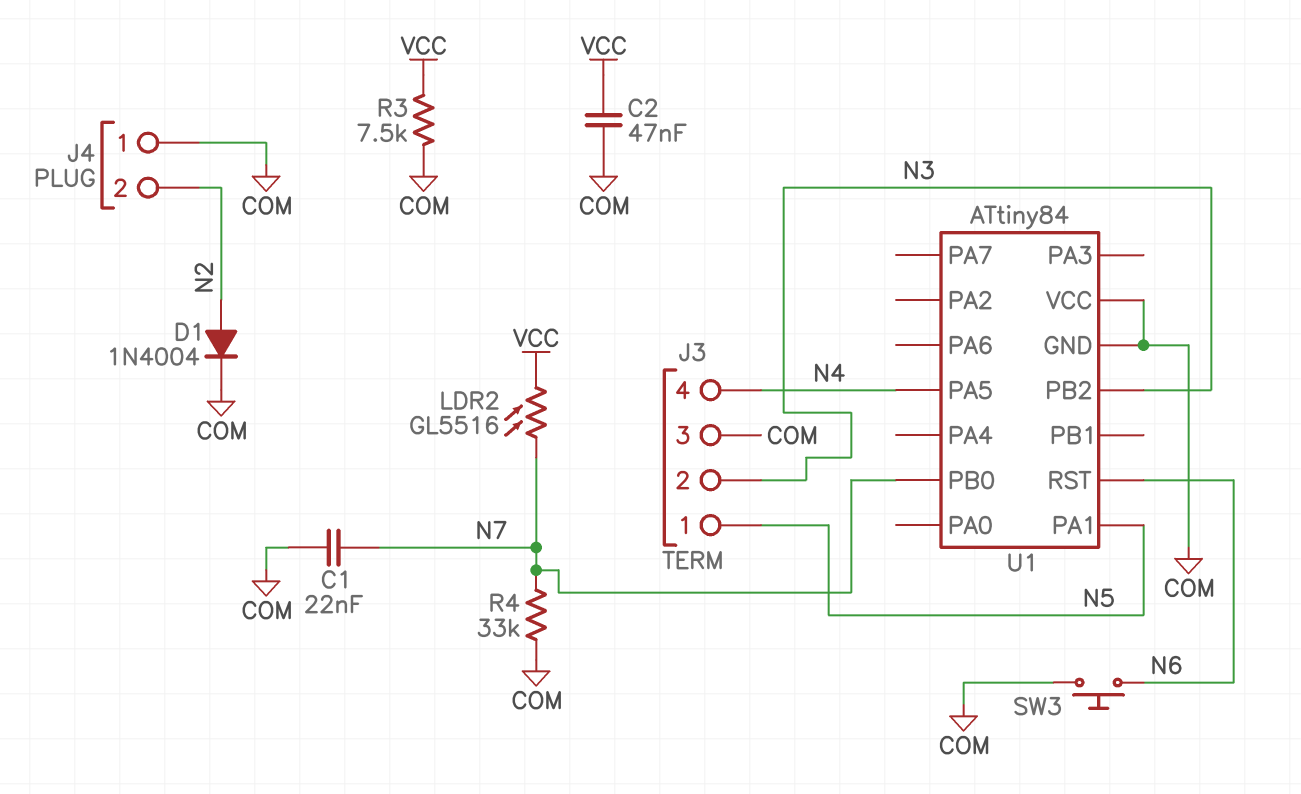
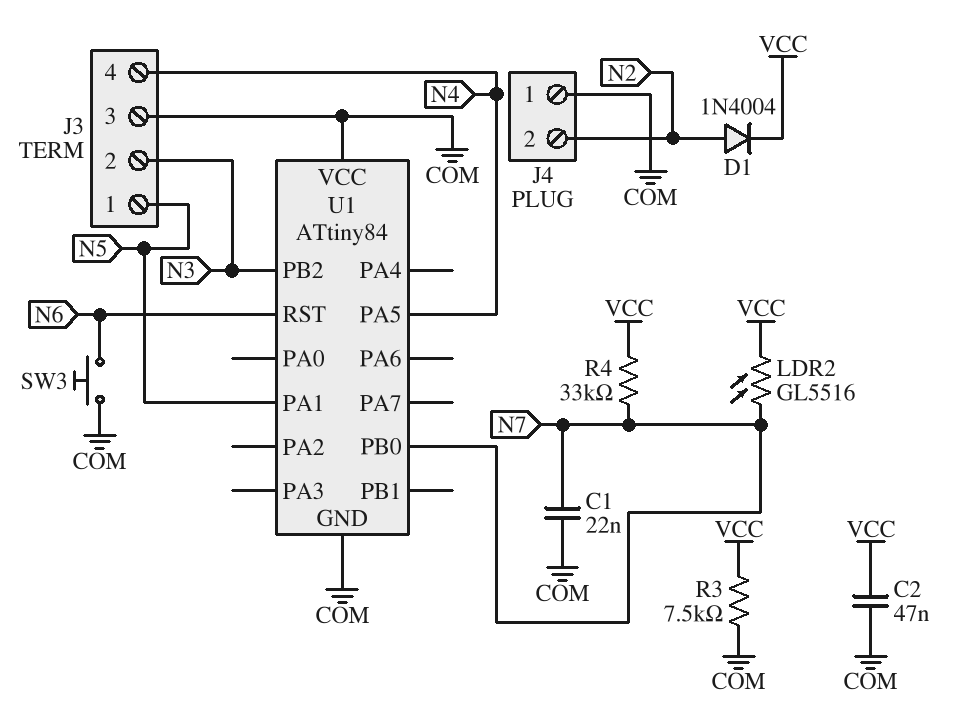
D1: diode 1N4004 (A N2, K COM) -> diode 1N4004 (A N2, K VCC)
R4: 33k (COM, N7) -> 33k (N7, VCC)

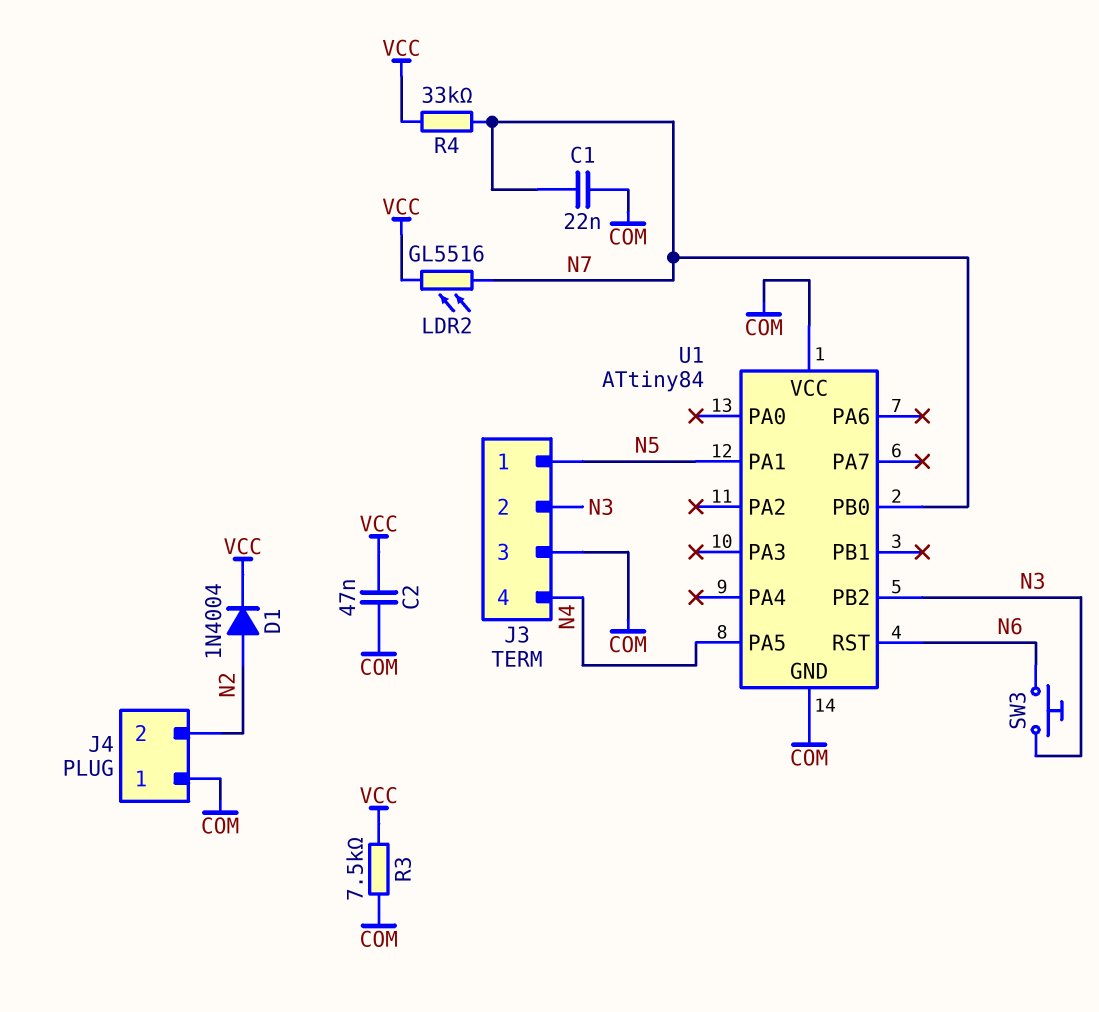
SW3: button (COM, N6) -> button (N3, N6)

